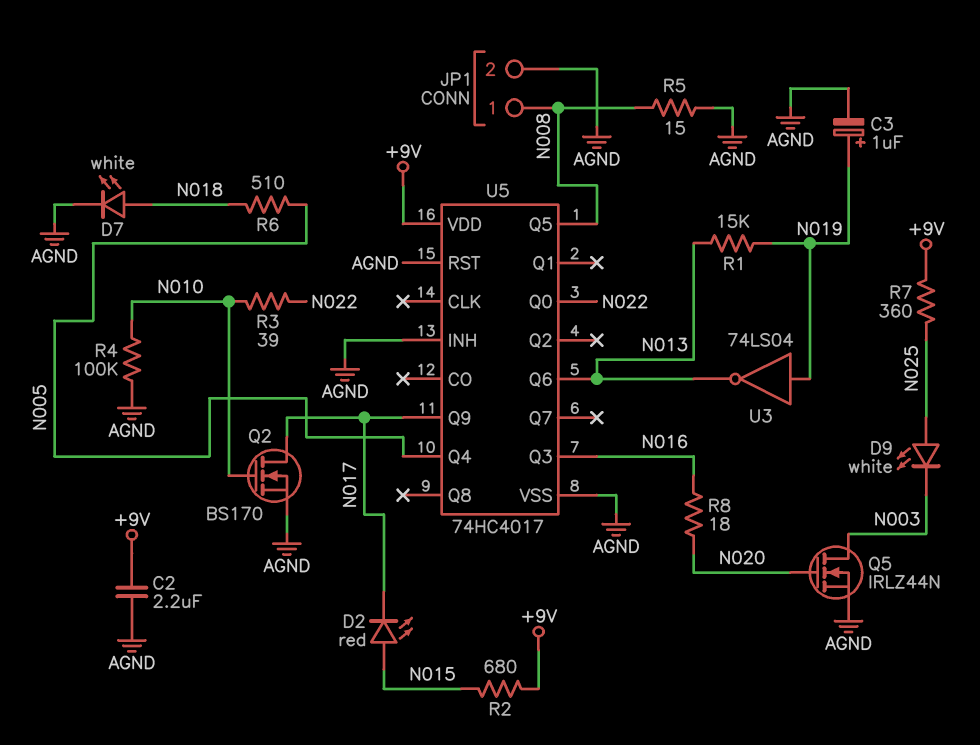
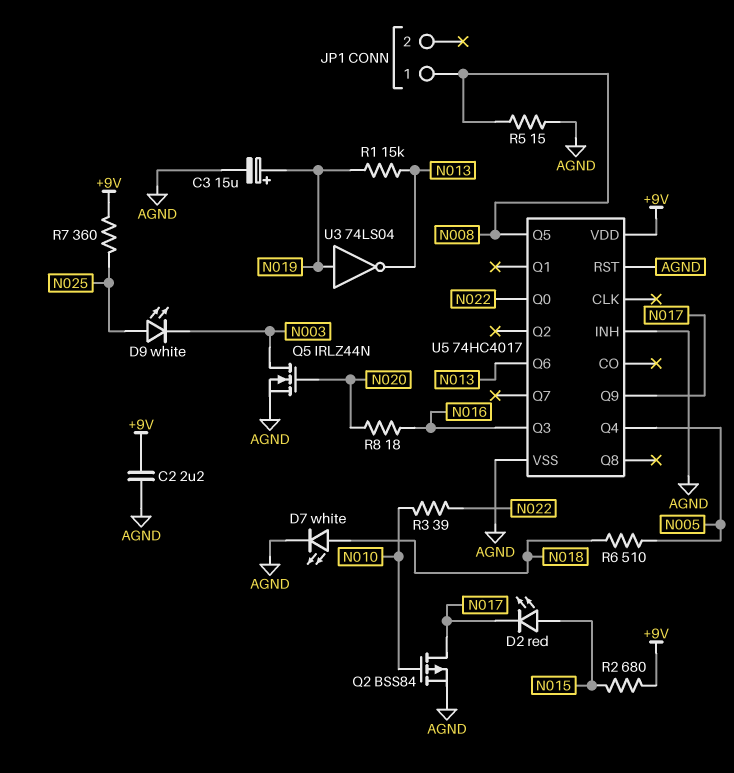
C3: 1uF (plus N019, minus AGND) -> 15uF (plus N019, minus AGND)
JP1 pin 2: AGND -> none
Q2: NMOS BS170 (G N010, D N017, S AGND) -> PMOS BSS84 (G N010, D N017, S AGND)
R4: 100k (AGND, N010) -> none

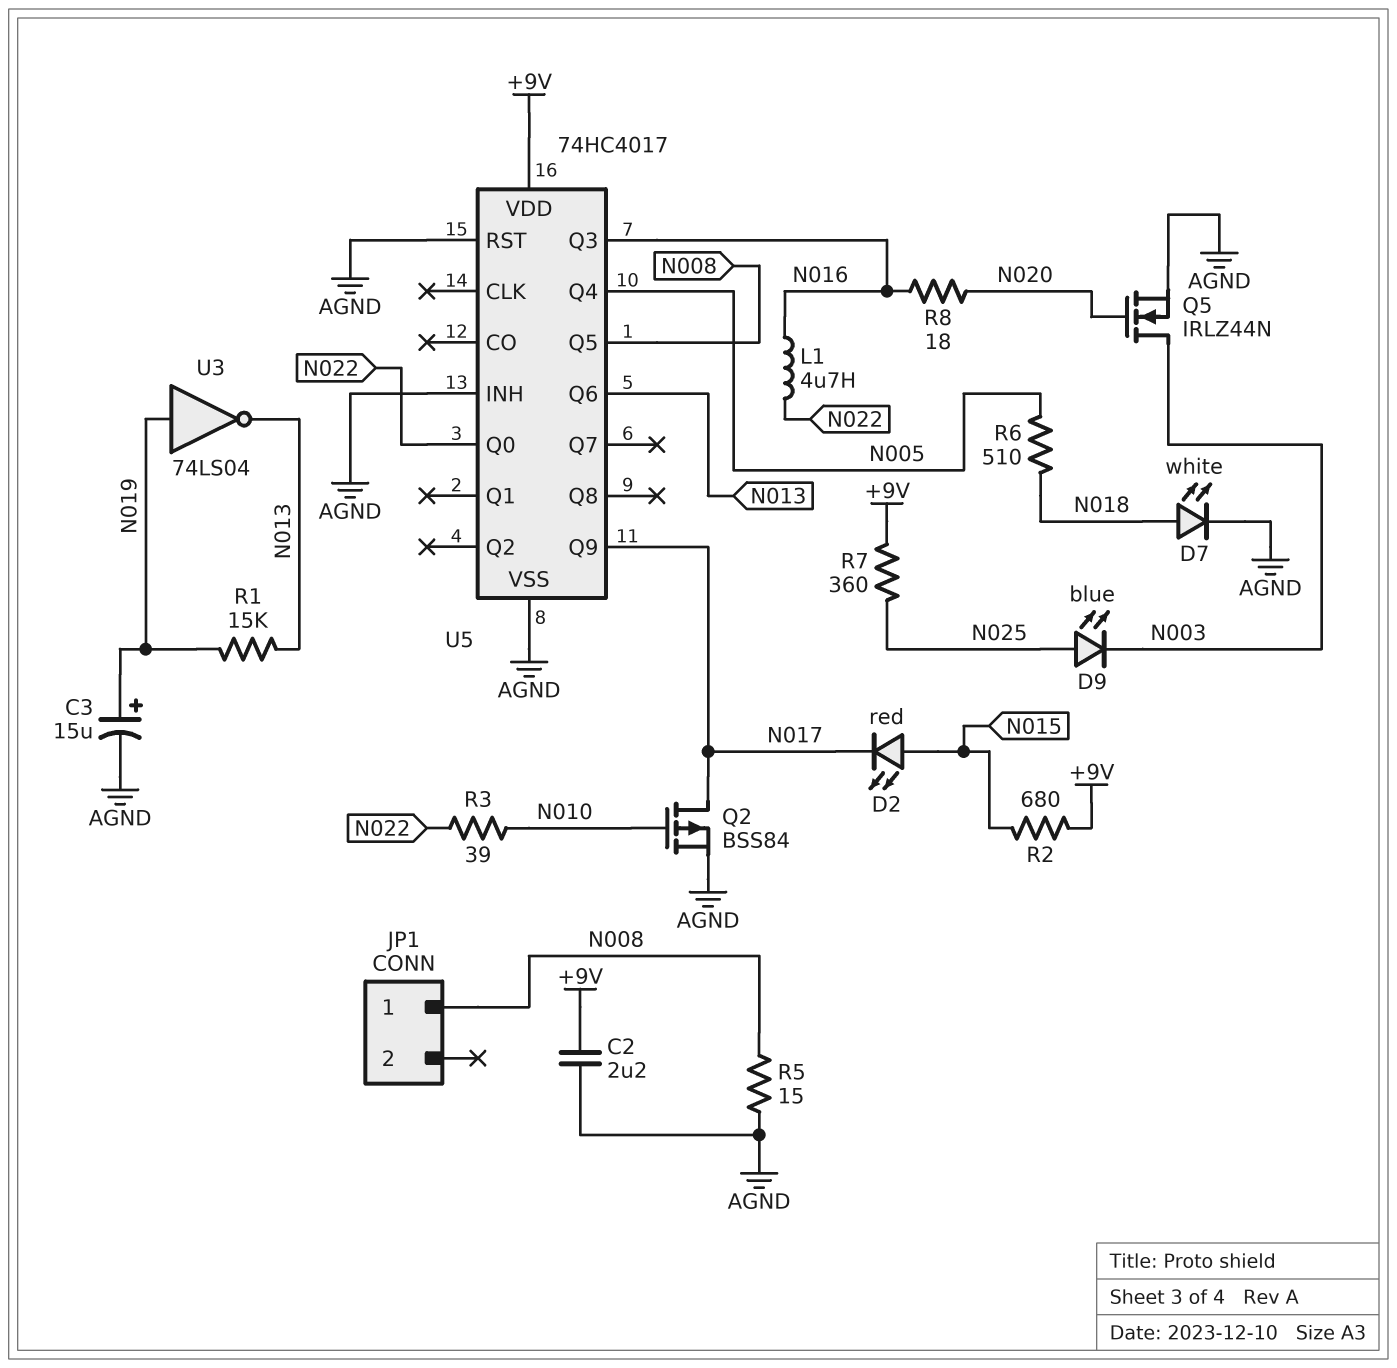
D9: LED white (A N025, K N003) -> LED blue (A N025, K N003)
L1: none -> 4.7uH (N016, N022)

